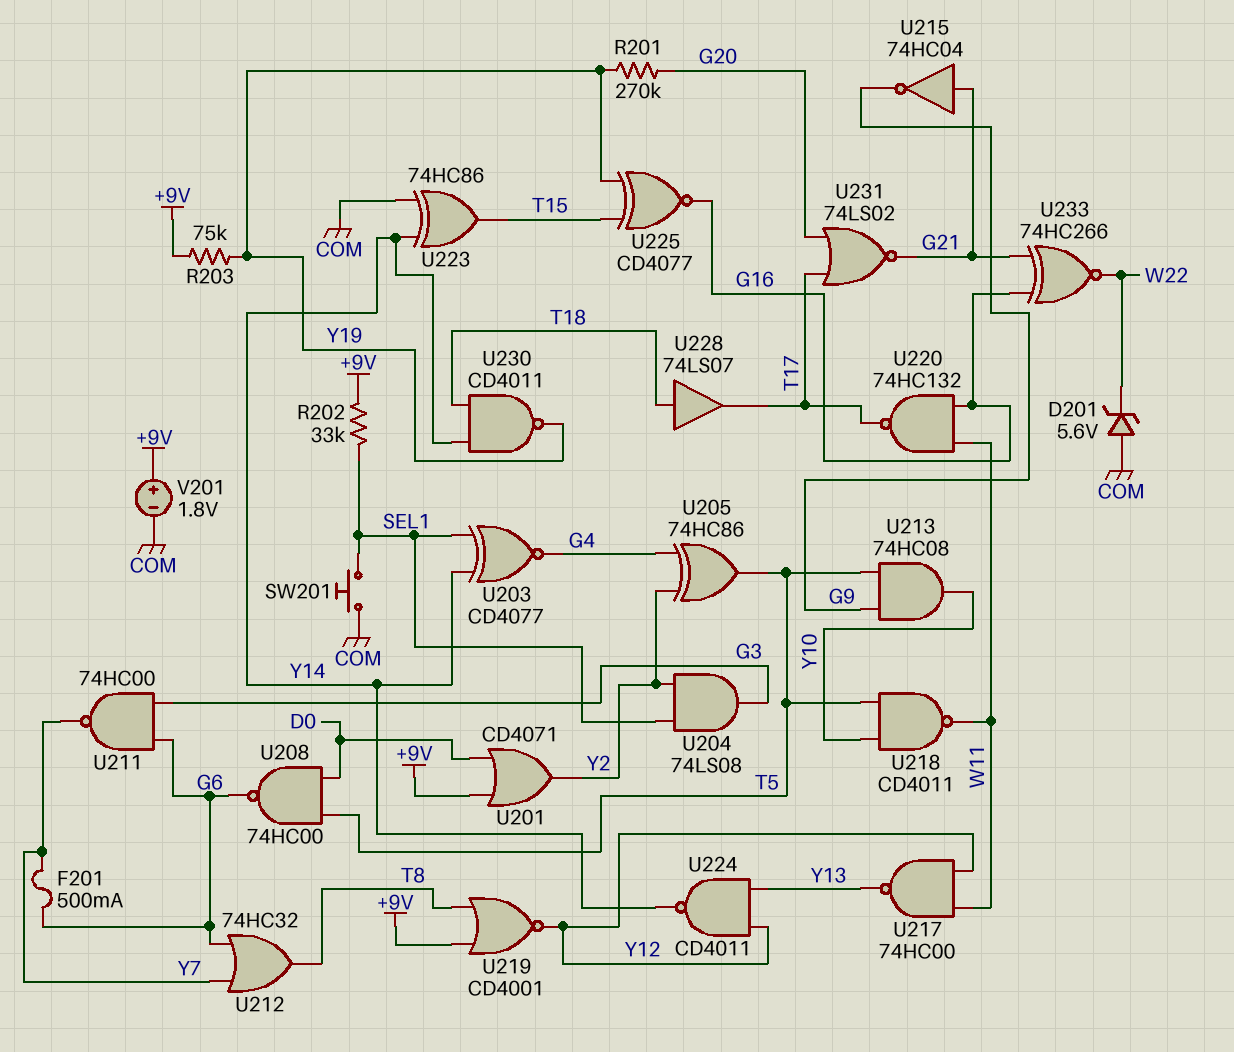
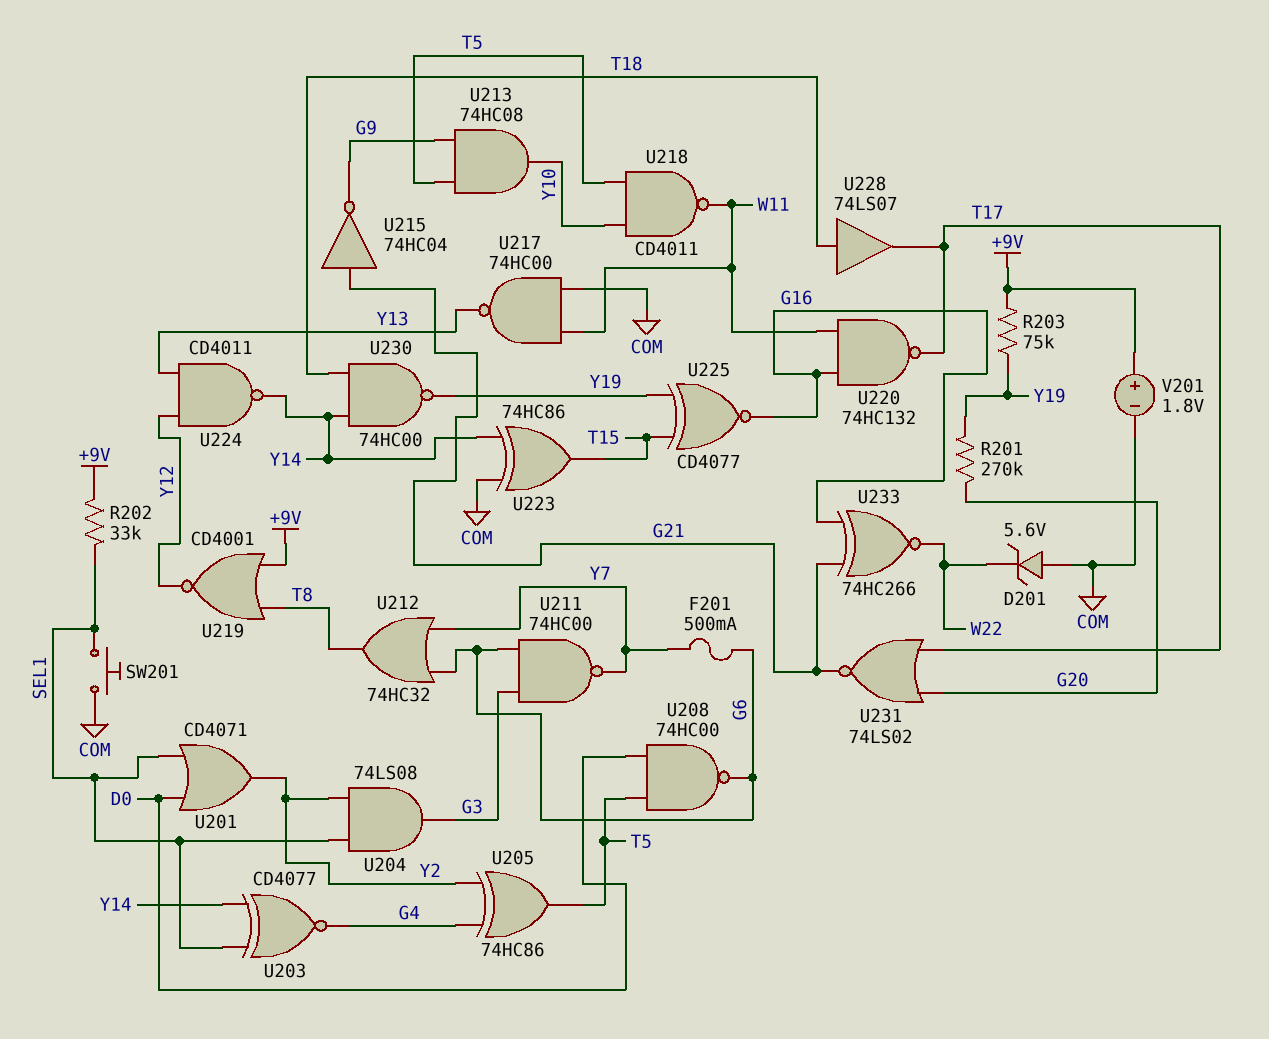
U201: OR CD4071 (in +9V, in D0, out Y2) -> OR CD4071 (in D0, in SEL1, out Y2)
U217: NAND 74HC00 (in W11, in Y12, out Y13) -> NAND 74HC00 (in COM, in W11, out Y13)
U230: NAND CD4011 (in T18, in Y14, out Y19) -> NAND 74HC00 (in T18, in Y14, out Y19)

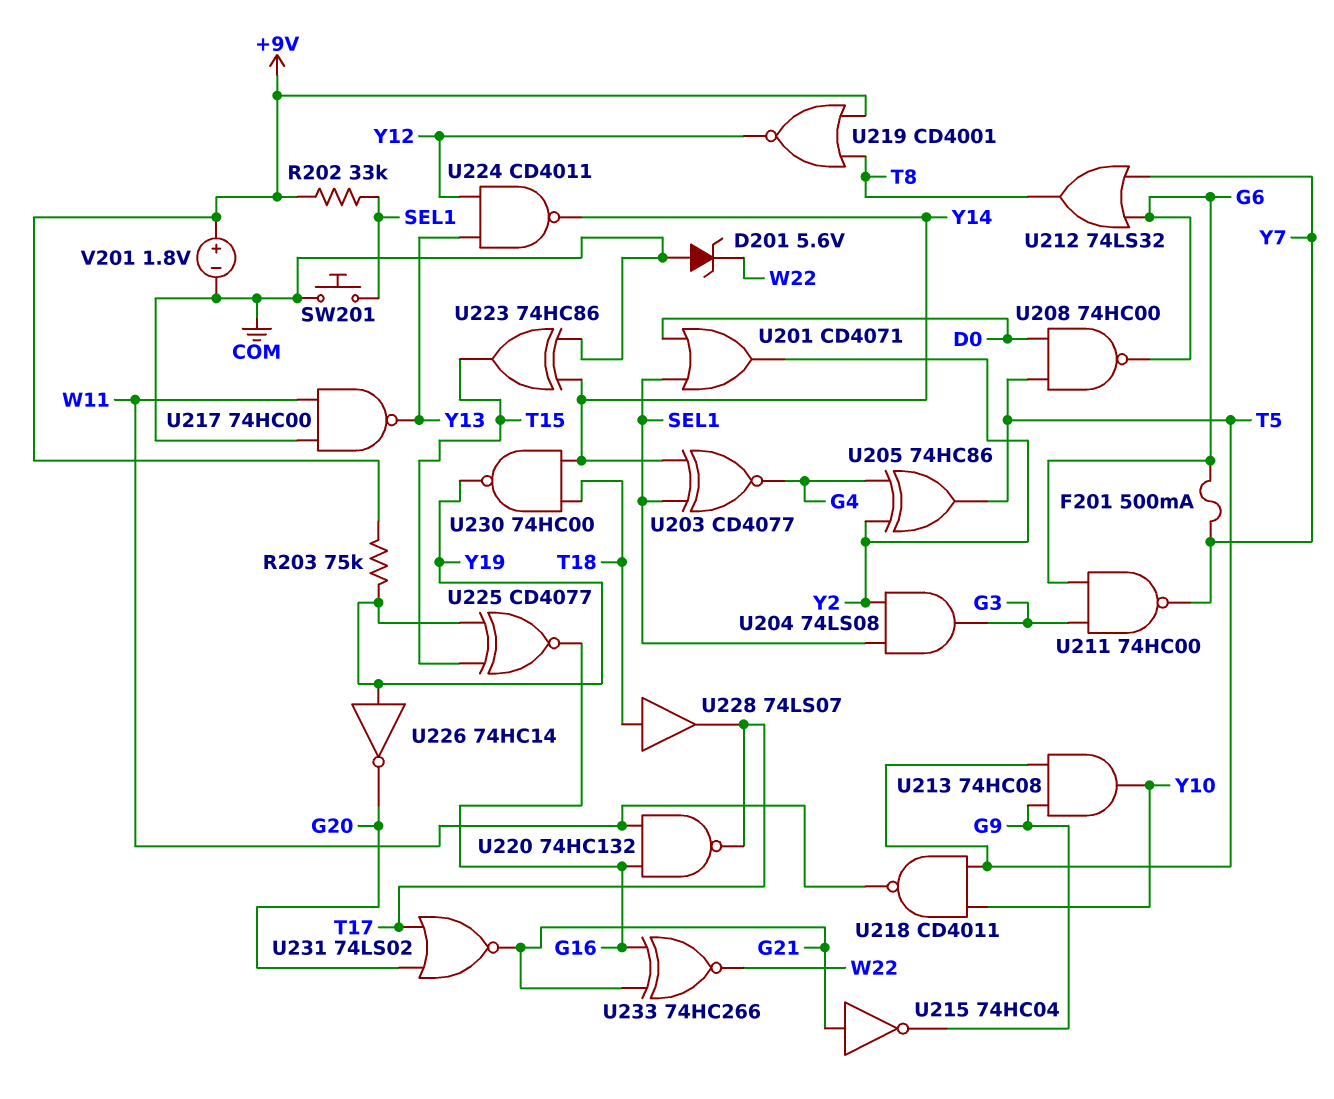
R201: 270k (G20, Y19) -> none
U212: OR 74HC32 (in G6, in Y7, out T8) -> OR 74LS32 (in G6, in Y7, out T8)
U226: none -> NOT 74HC14 (in Y19, out G20)

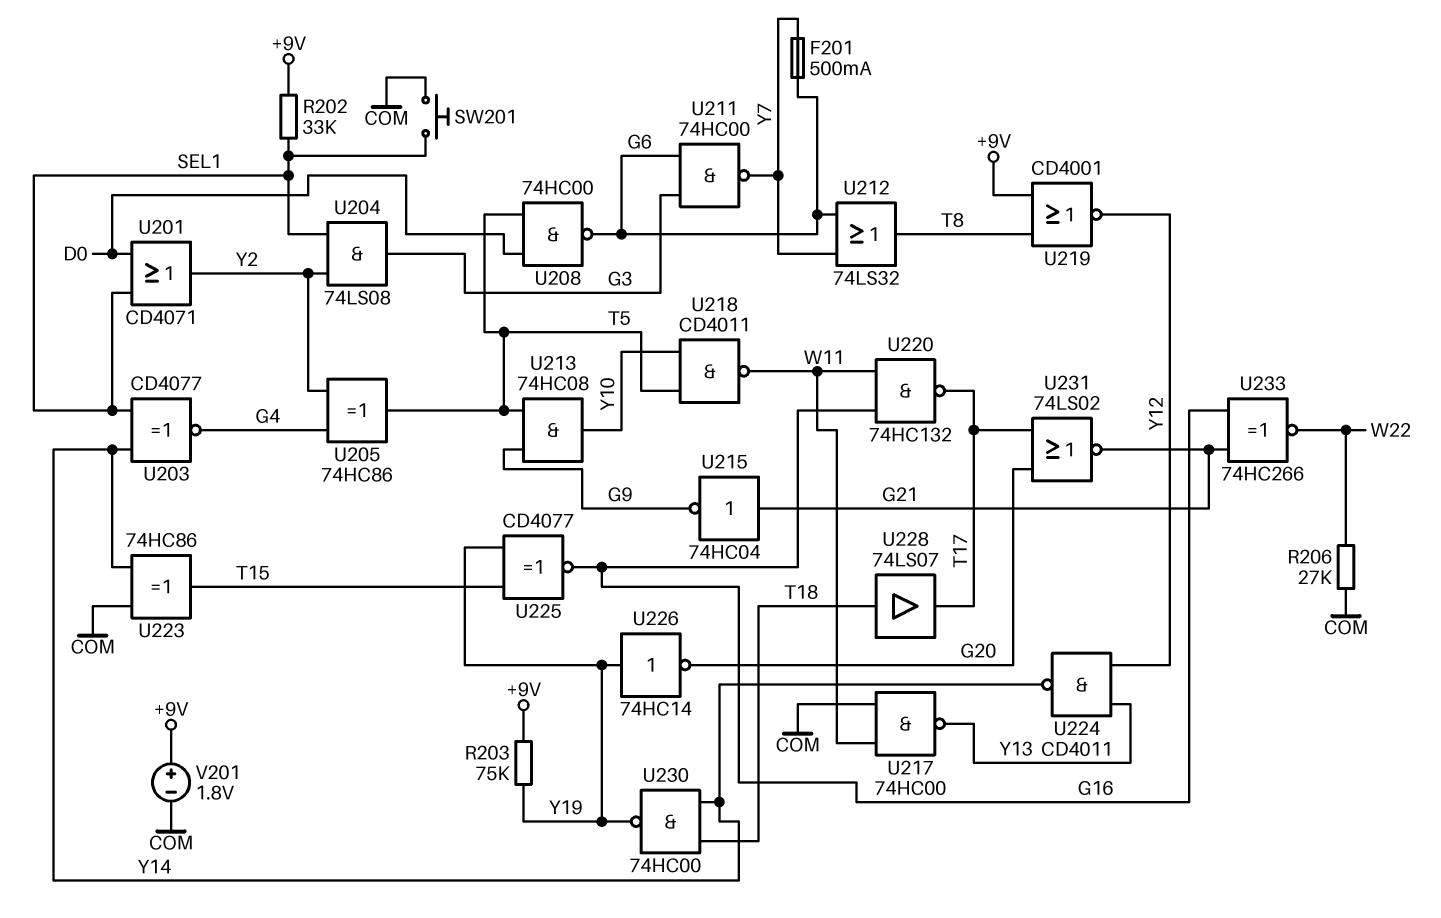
D201: zener 5.6V (A COM, K W22) -> none
R206: none -> 27k (COM, W22)

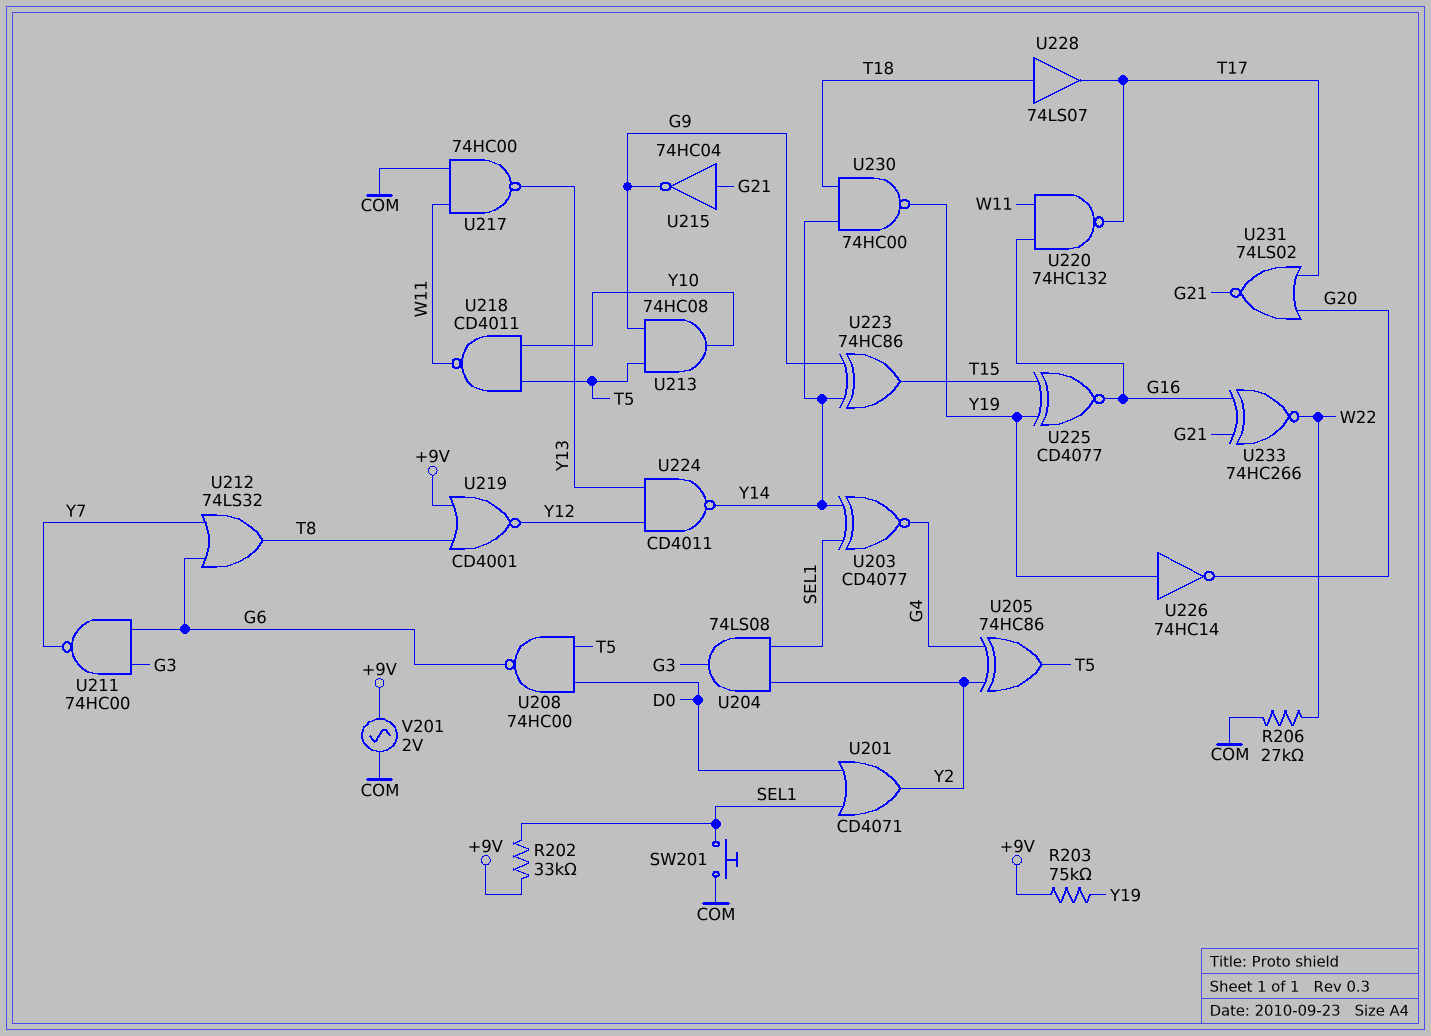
F201: 500mA (G6, Y7) -> none
U223: XOR 74HC86 (in COM, in Y14, out T15) -> XOR 74HC86 (in G9, in Y14, out T15)
V201: 1.8V (plus +9V, minus COM) -> AC 2V (+9V, COM)

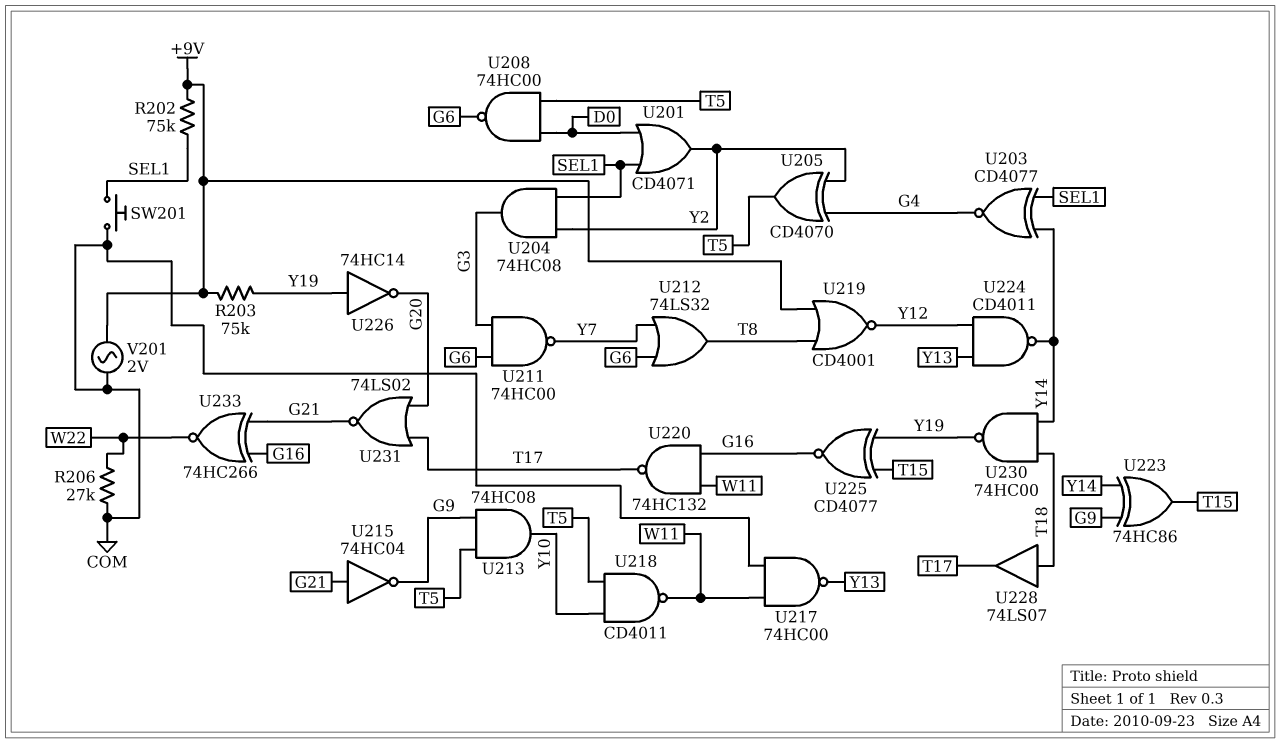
R202: 33k (+9V, SEL1) -> 75k (+9V, SEL1)
U204: AND 74LS08 (in SEL1, in Y2, out G3) -> AND 74HC08 (in SEL1, in Y2, out G3)
U205: XOR 74HC86 (in G4, in Y2, out T5) -> XOR CD4070 (in G4, in Y2, out T5)

